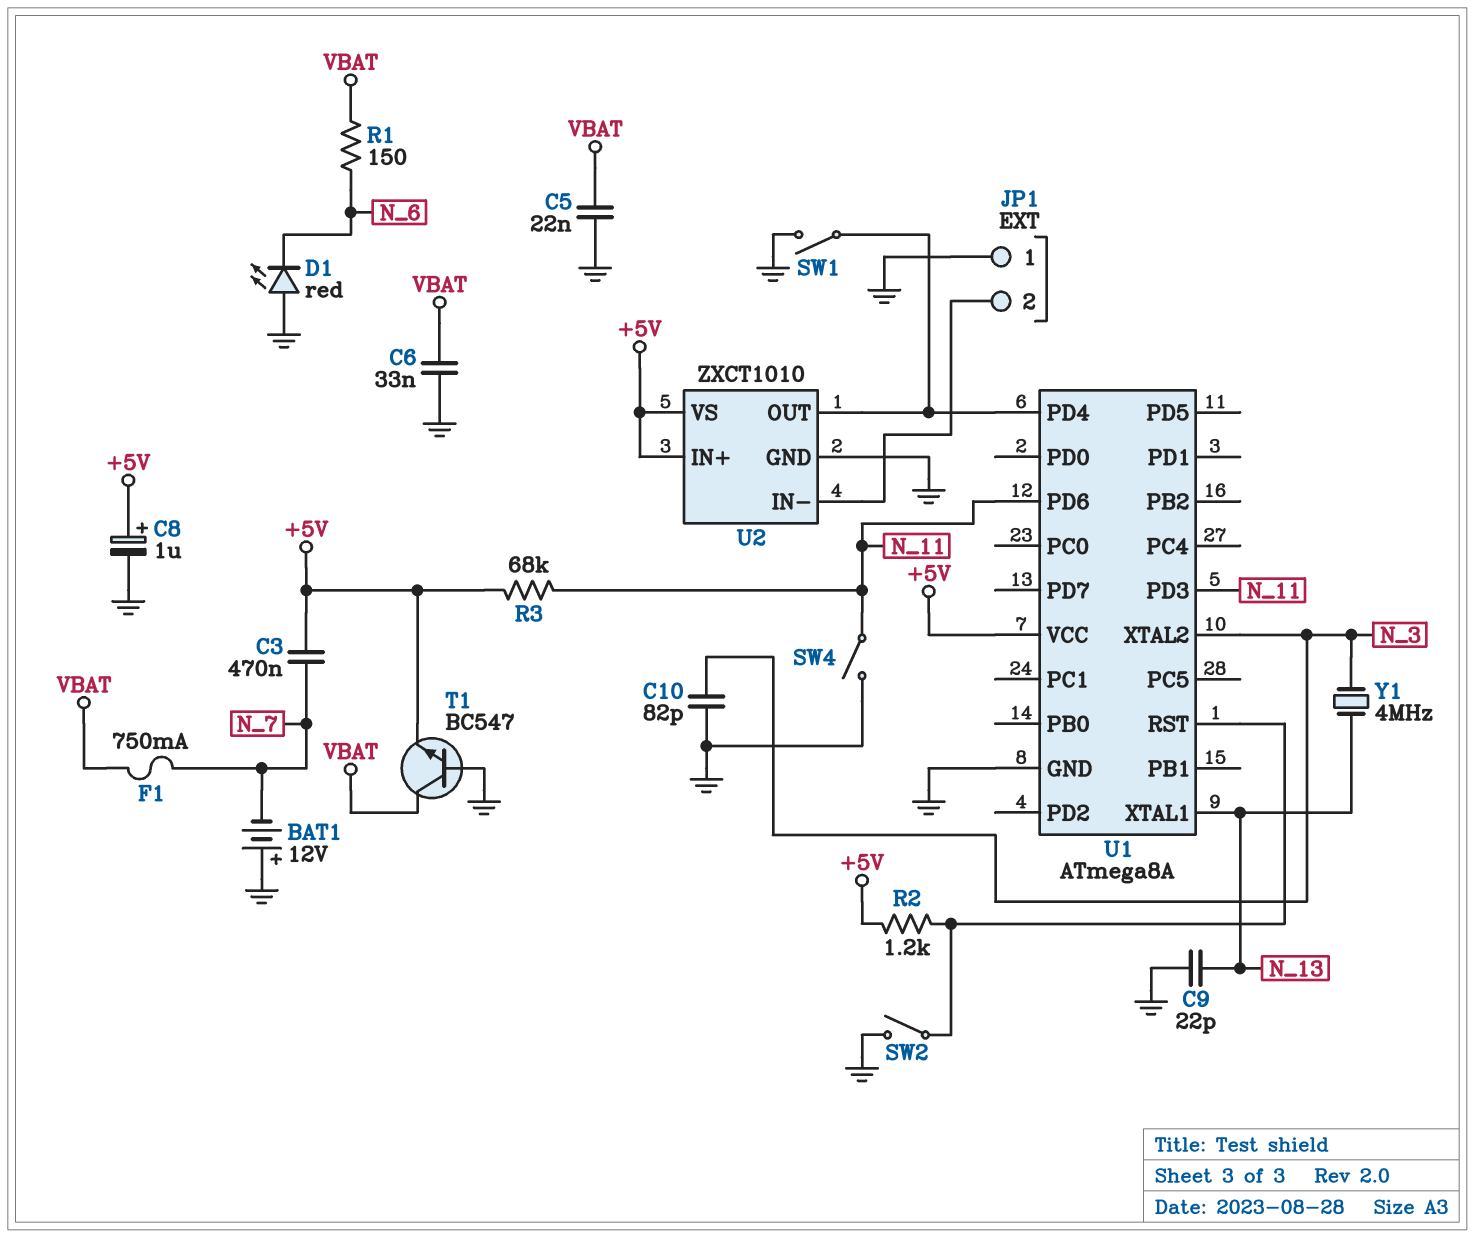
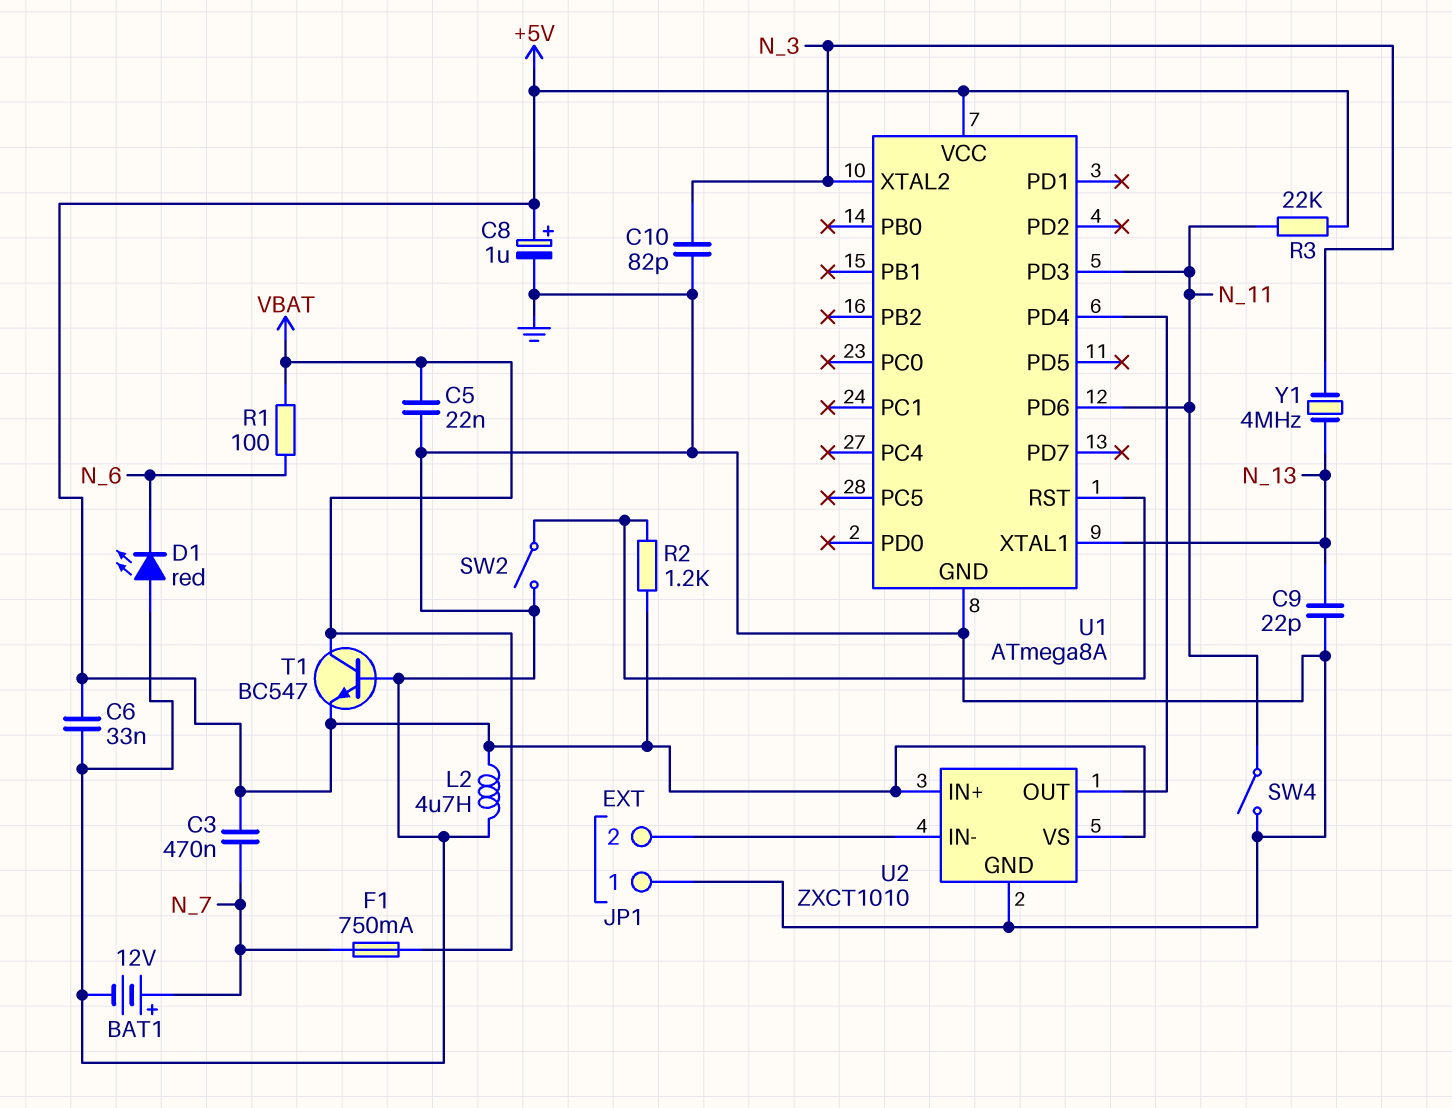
BAT1: 12V (plus GND, minus N_7) -> 12V (plus N_7, minus GND)
C6: 33nF (GND, VBAT) -> 33nF (+5V, GND)
L2: none -> 4.7uH (+5V, GND)
R1: 150 (N_6, VBAT) -> 100 (N_6, VBAT)
R3: 68k (+5V, N_11) -> 22k (+5V, N_11)
SW1: switch (GND, U1/PD4) -> none

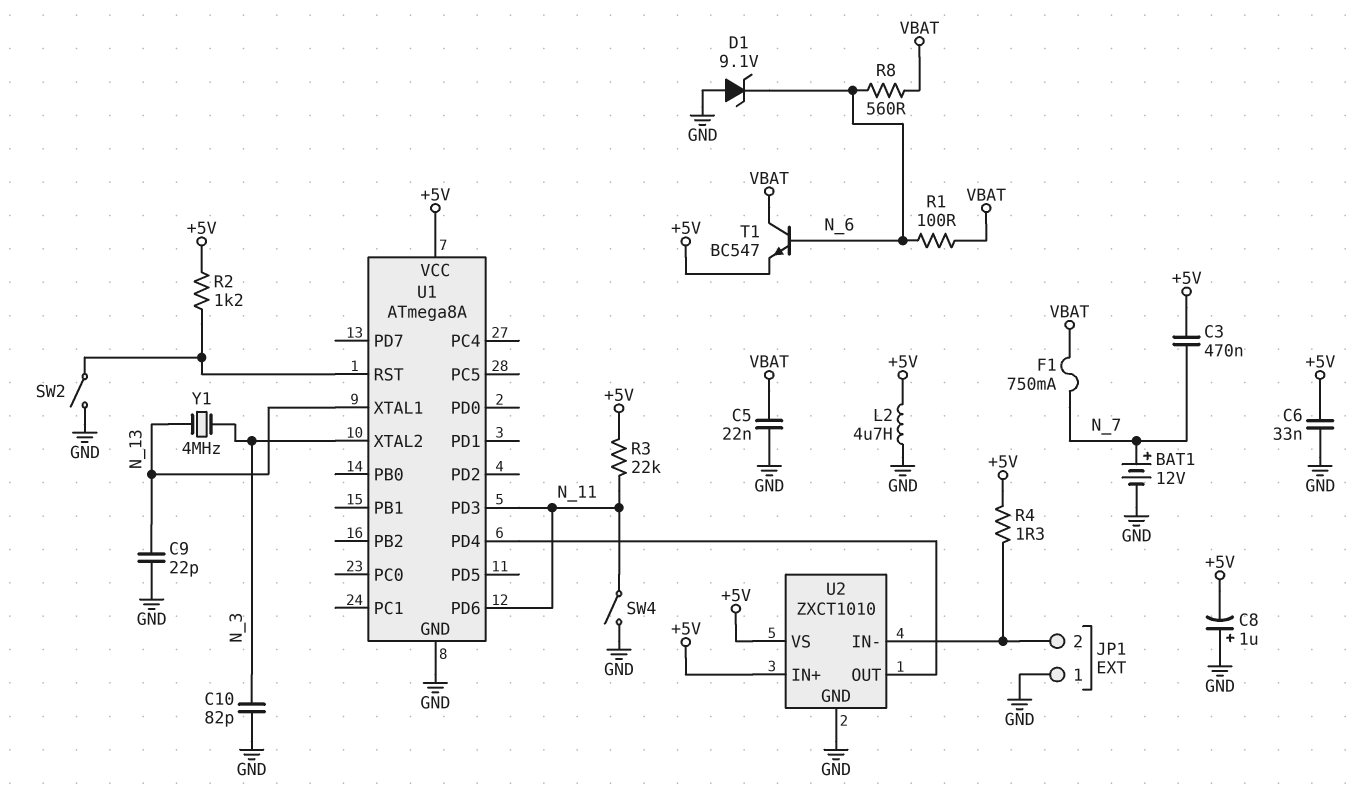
C8: 1uF (plus +5V, minus GND) -> 1uF (plus GND, minus +5V)
D1: LED red (A GND, K N_6) -> zener 9.1V (A GND, K N_6)
R4: none -> 1.3 (+5V, JP1/2)
R8: none -> 560 (N_6, VBAT)
T1: NPN BC547 (B GND, C VBAT, E +5V) -> NPN BC547 (B N_6, C VBAT, E +5V)

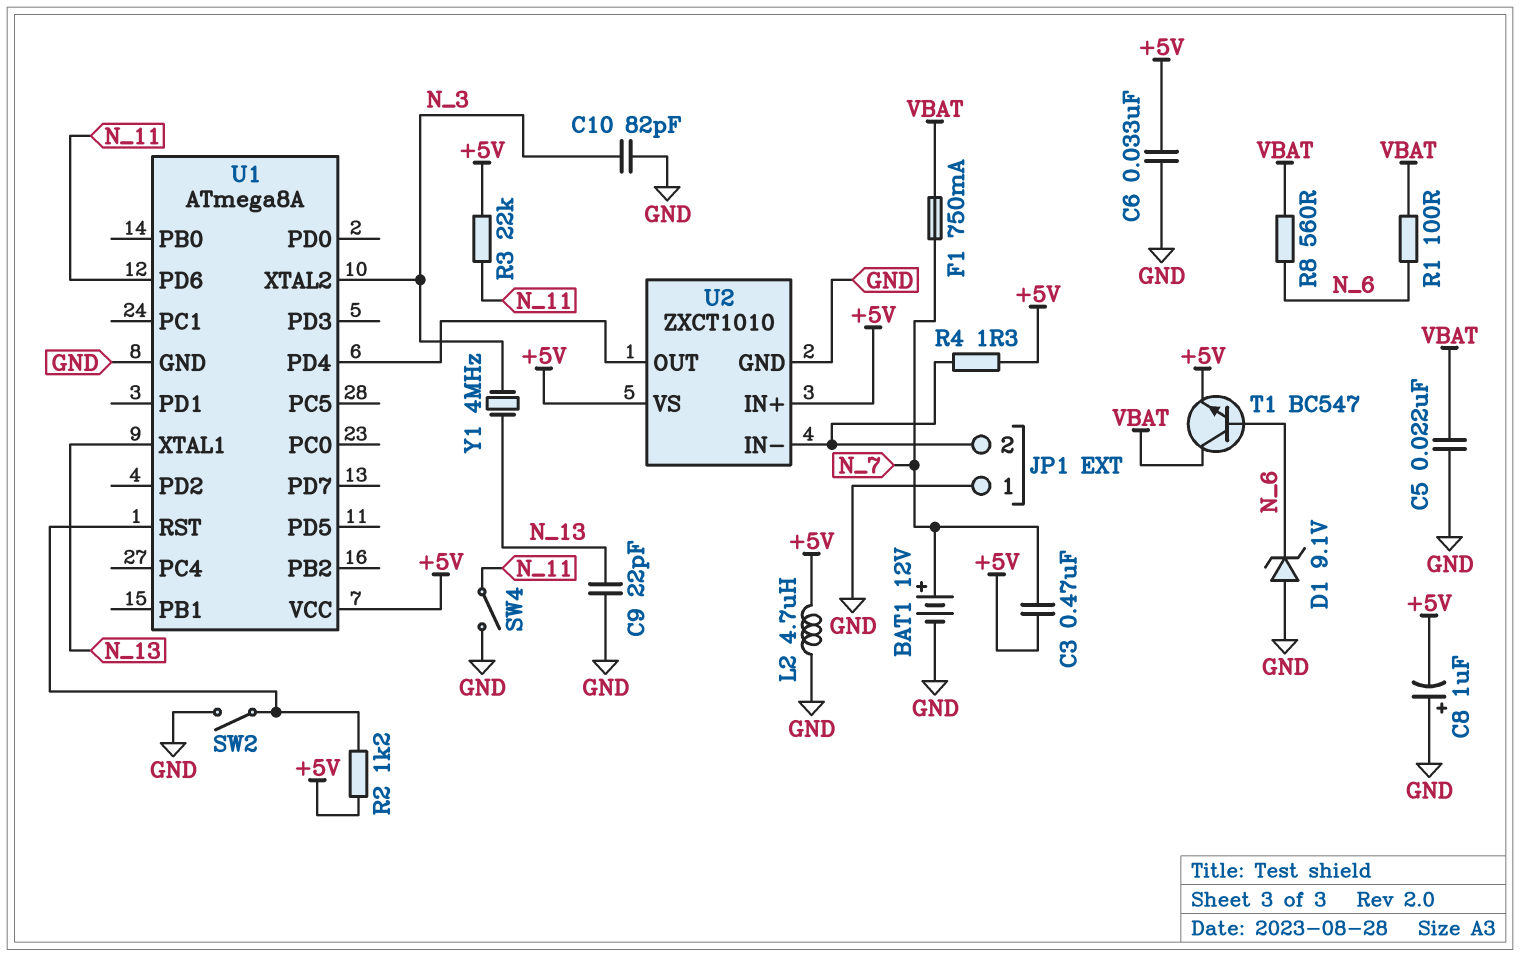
U1 pin PD3: N_11 -> none

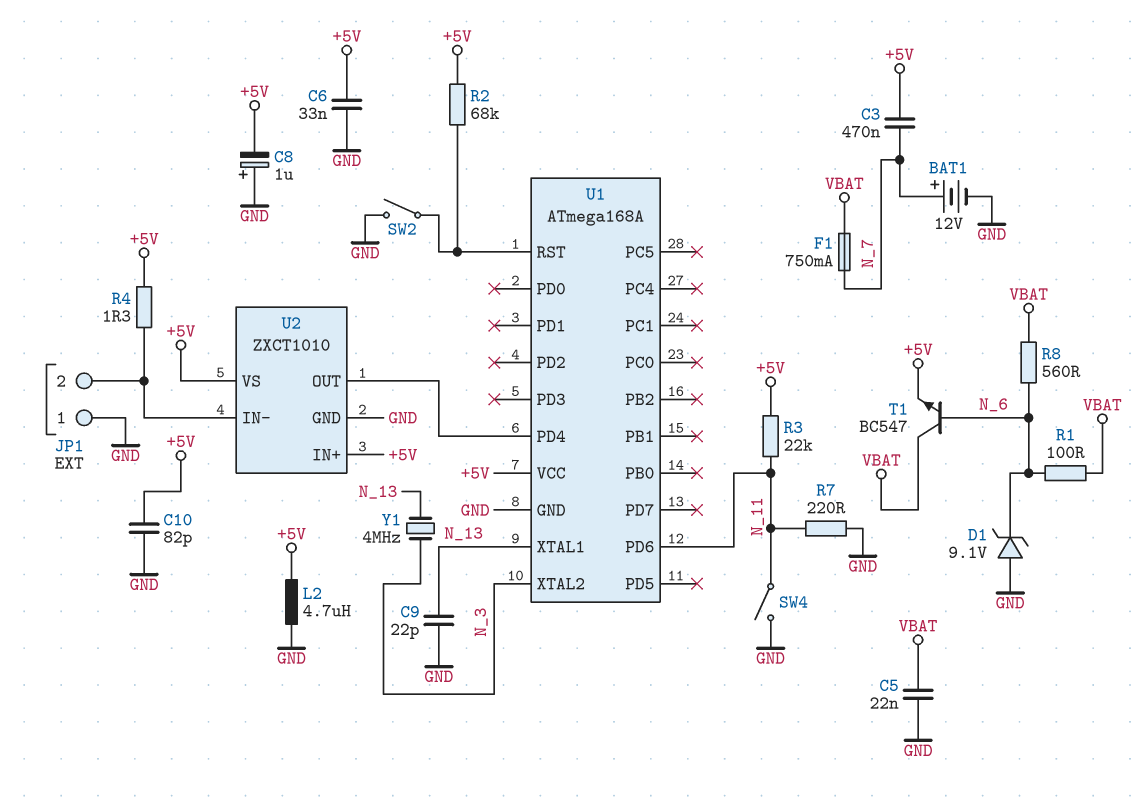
C10: 82pF (GND, N_3) -> 82pF (+5V, GND)
R2: 1.2k (+5V, U1/RST) -> 68k (+5V, U1/RST)
R7: none -> 220 (GND, N_11)
U1: ATmega8A -> ATmega168A

